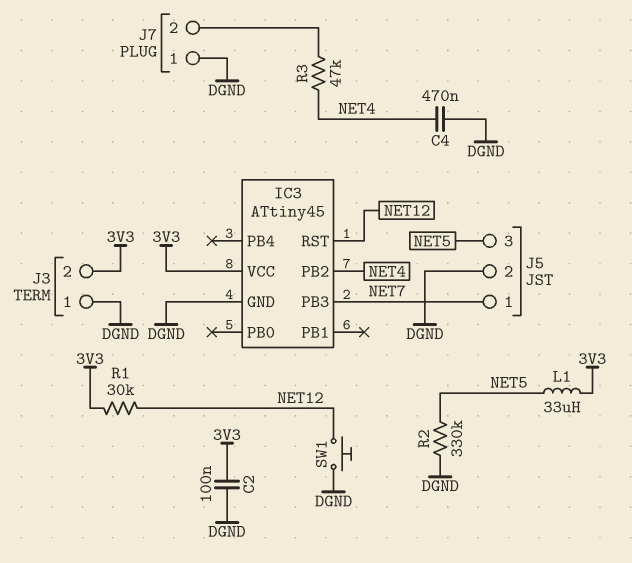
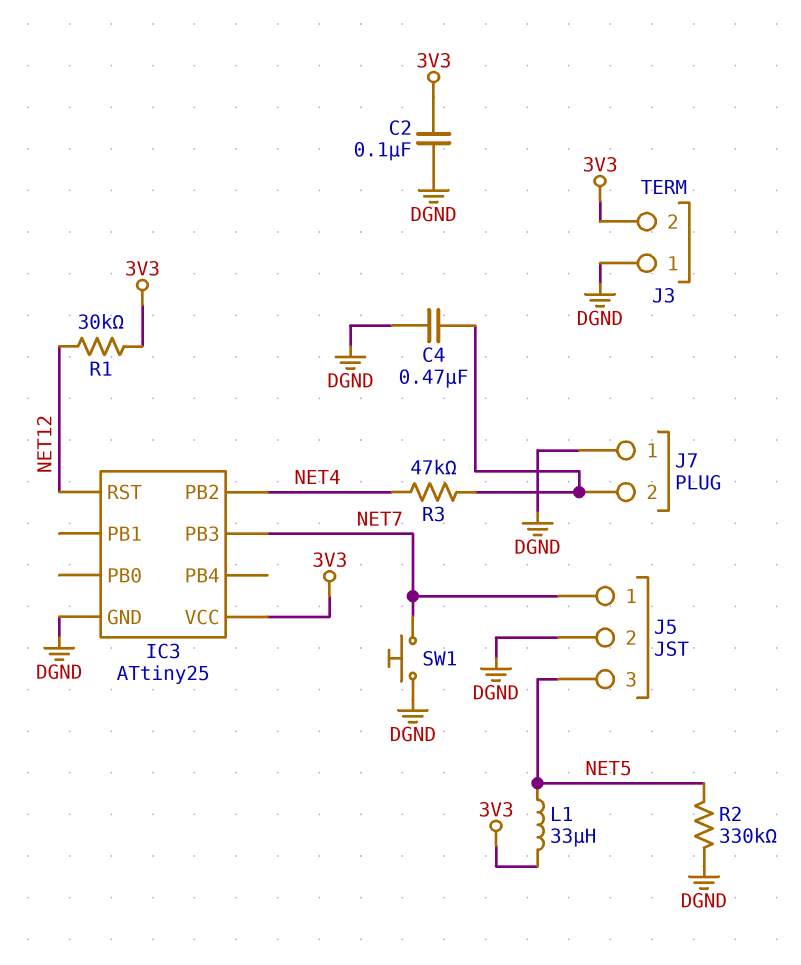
C4: 470nF (DGND, NET4) -> 470nF (DGND, J7/2)
IC3: ATtiny45 -> ATtiny25
SW1: button (DGND, NET12) -> button (DGND, NET7)

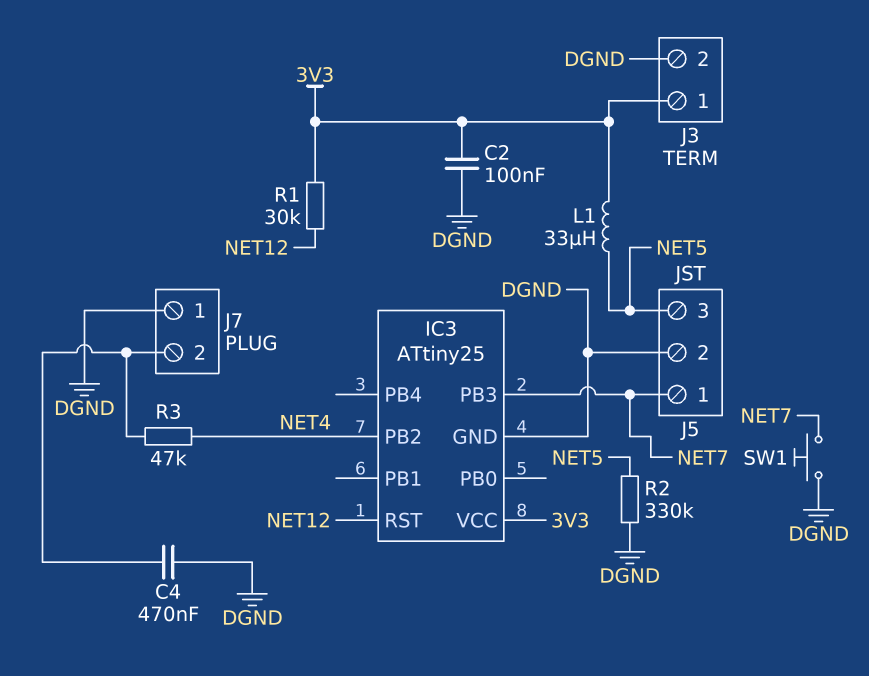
J3 pin 1: DGND -> 3V3
J3 pin 2: 3V3 -> DGND

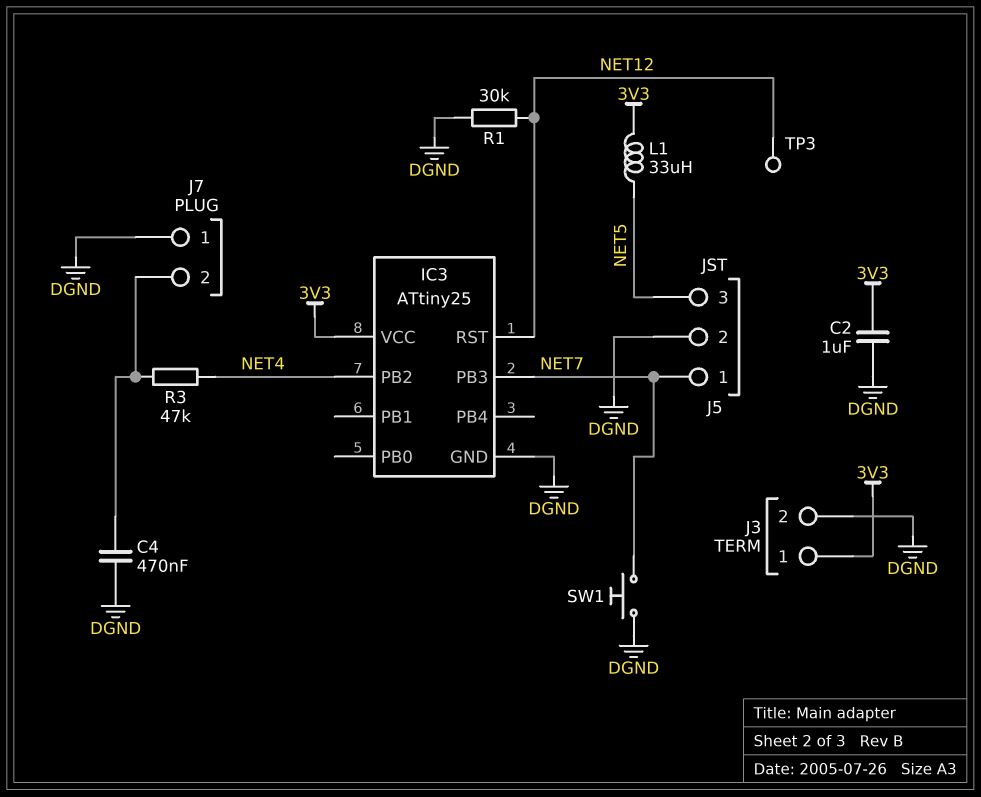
C2: 100nF (3V3, DGND) -> 1uF (3V3, DGND)
R1: 30k (3V3, NET12) -> 30k (DGND, NET12)
R2: 330k (DGND, NET5) -> none
TP3: none -> test point (NET12)

